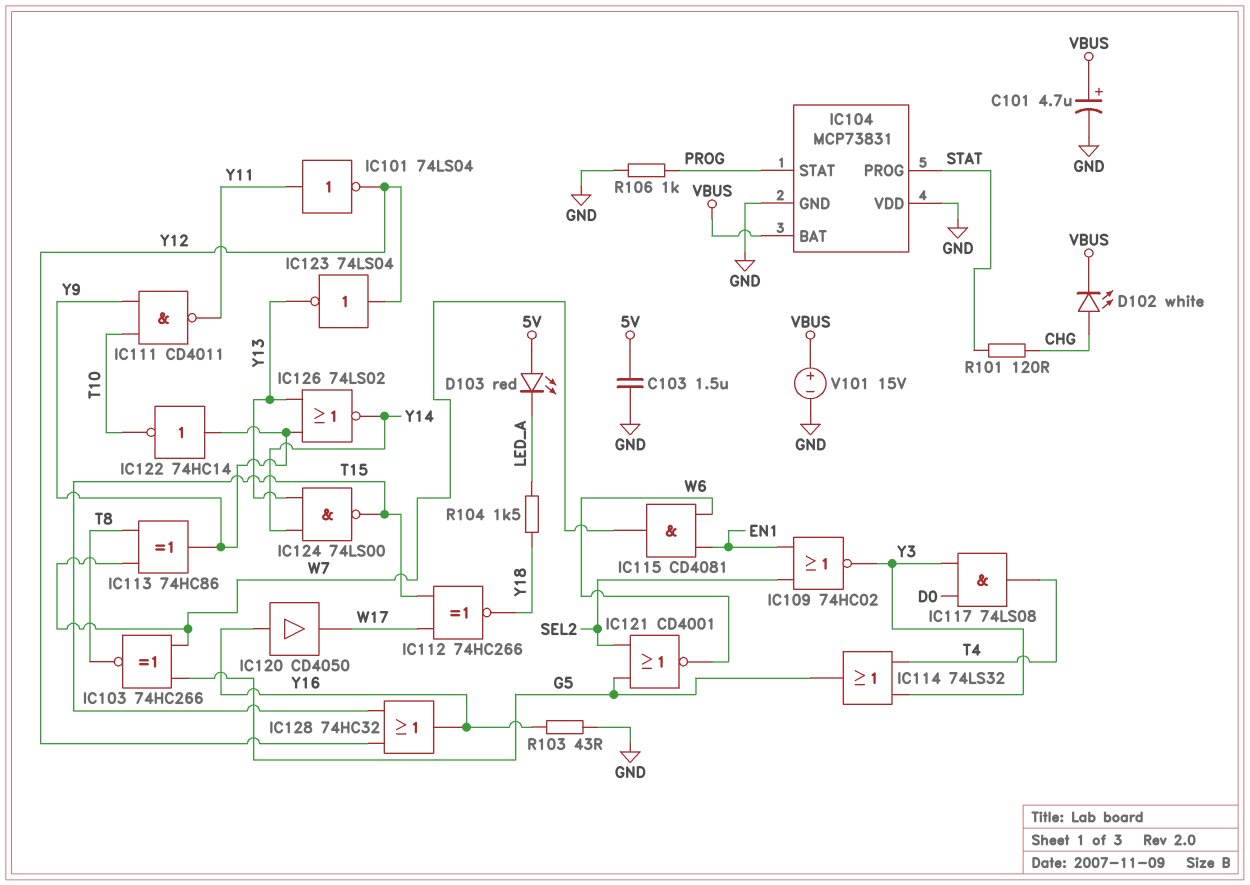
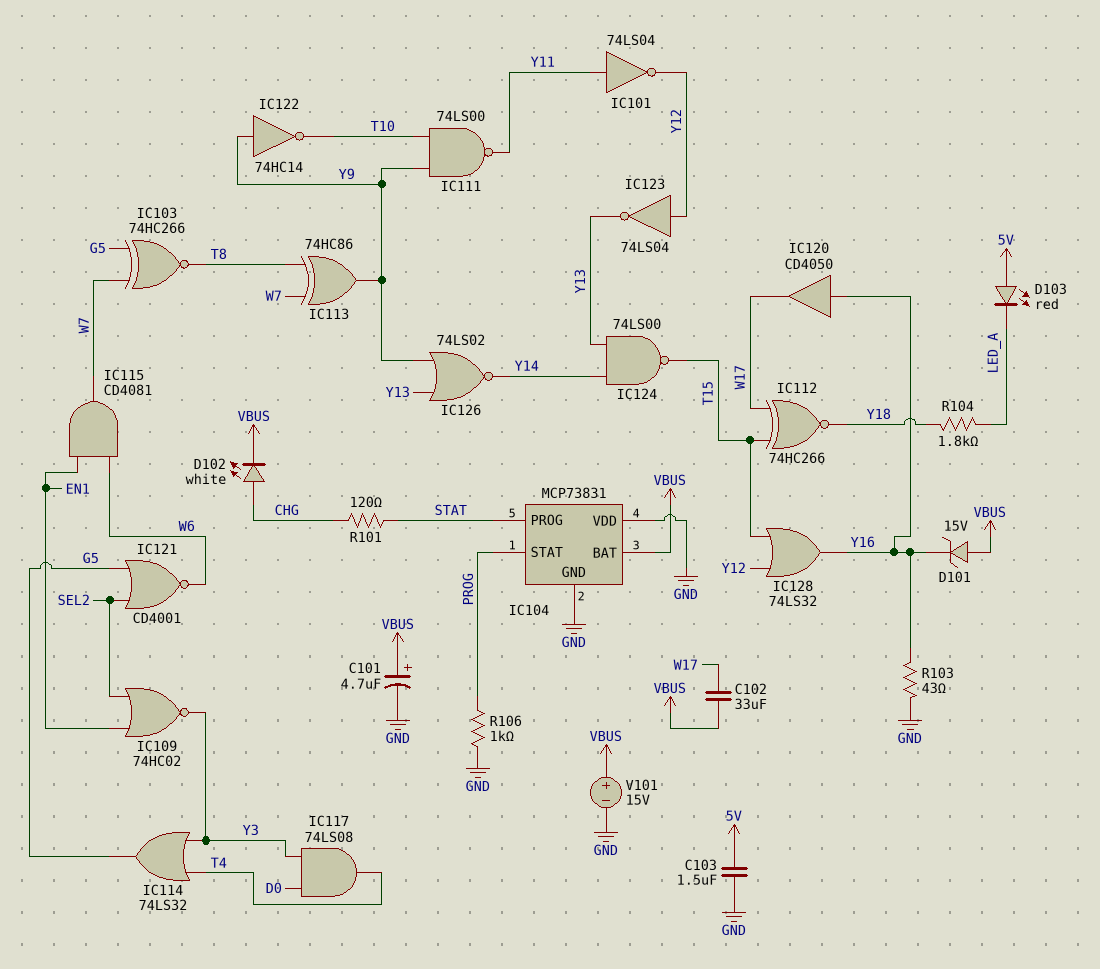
C102: none -> 33uF (VBUS, W17)
D101: none -> zener 15V (A VBUS, K Y16)
IC111: NAND CD4011 (in T10, in Y9, out Y11) -> NAND 74LS00 (in T10, in Y9, out Y11)
IC128: OR 74HC32 (in T15, in Y12, out Y16) -> OR 74LS32 (in T15, in Y12, out Y16)
R104: 1.5k (LED_A, Y18) -> 1.8k (LED_A, Y18)

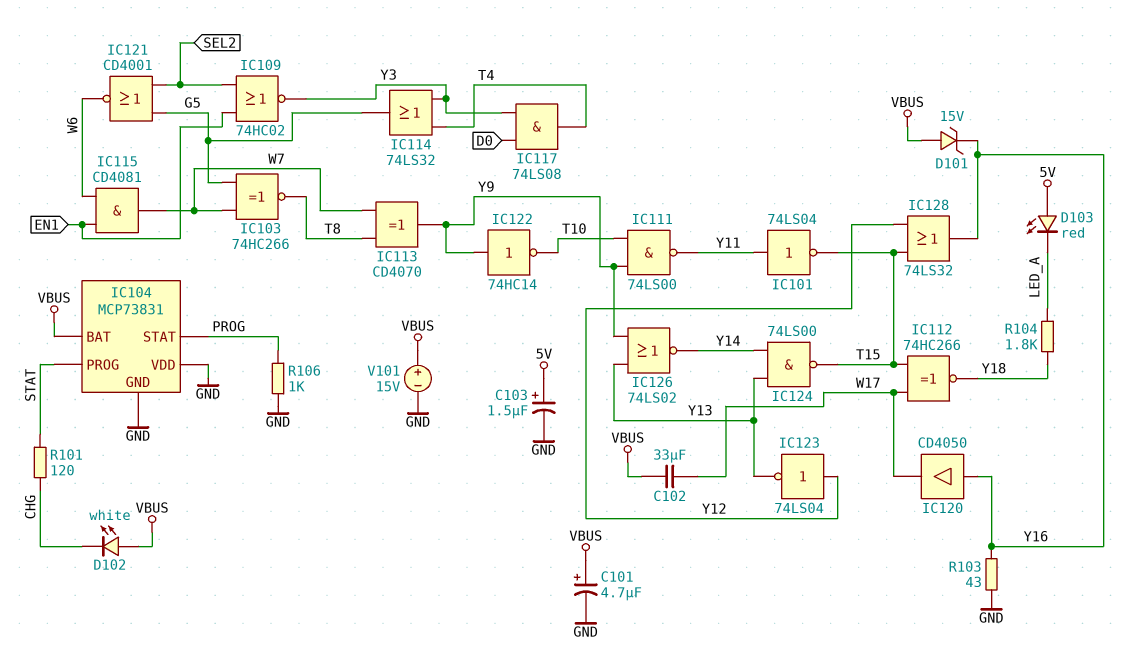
C103: 1.5uF (5V, GND) -> 1.5uF (plus 5V, minus GND)
D102: LED white (A CHG, K VBUS) -> LED white (A VBUS, K CHG)
IC101: NOT 74LS04 (in Y11, out Y12) -> NOT 74LS04 (in Y11, out T15)
IC113: XOR 74HC86 (in T8, in W7, out Y9) -> XOR CD4070 (in T8, in W7, out Y9)

